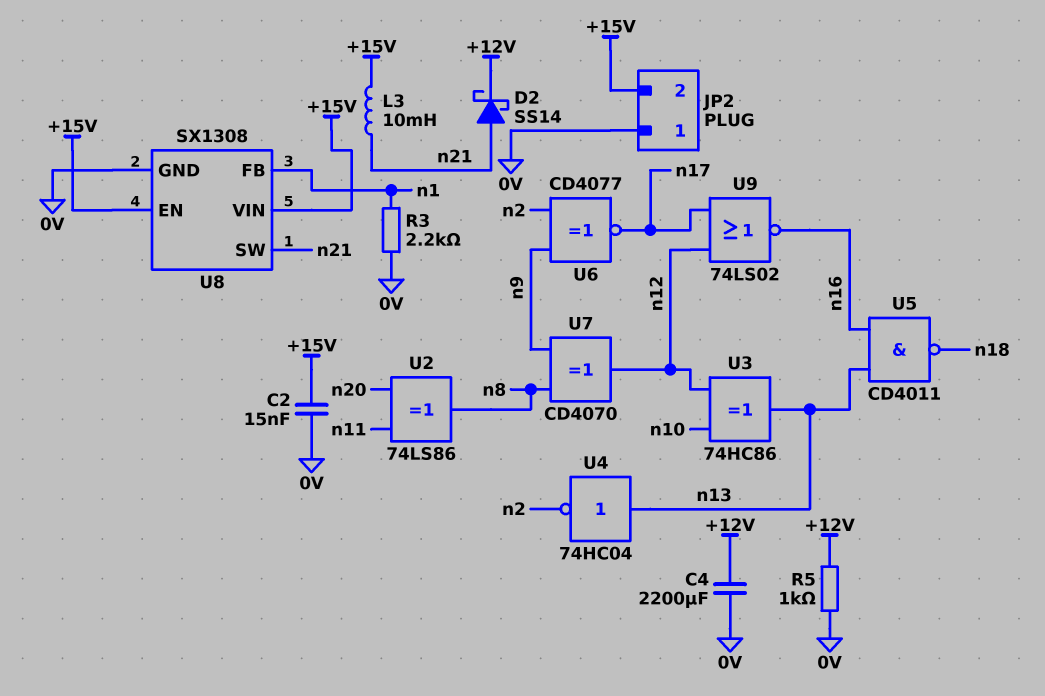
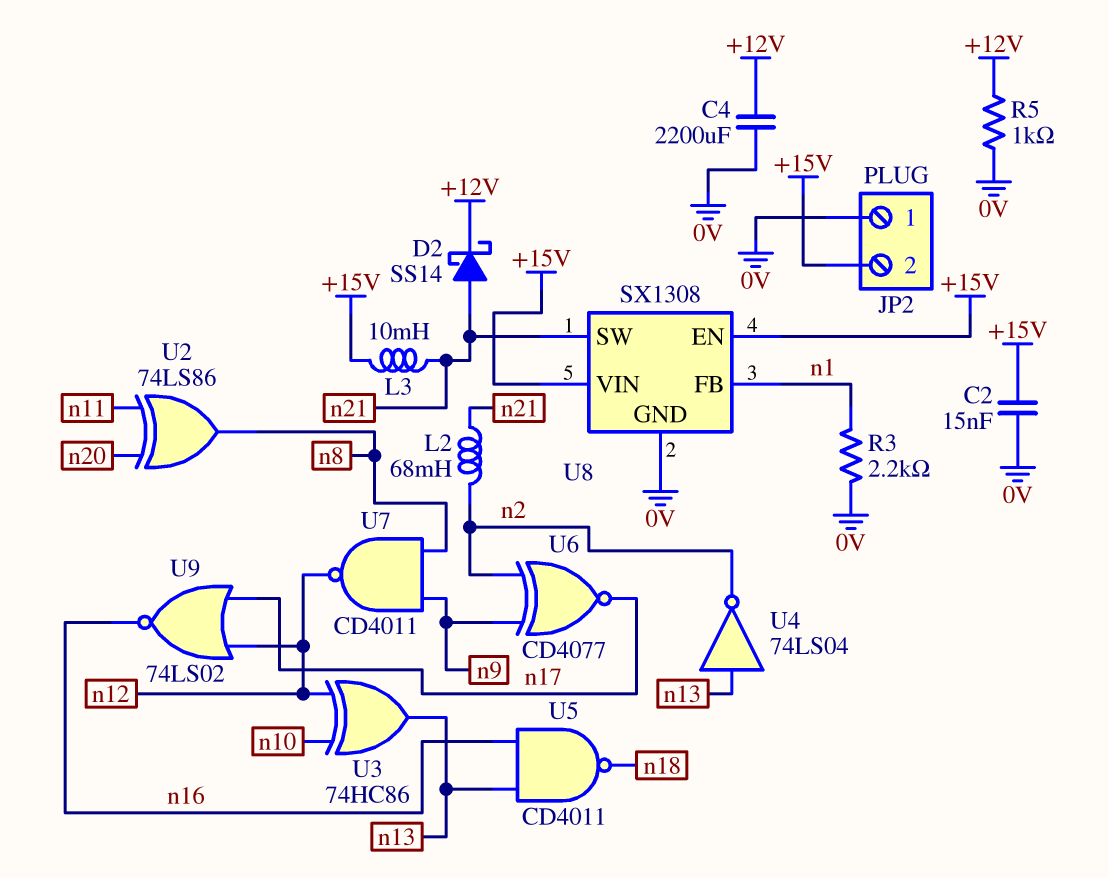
L2: none -> 68mH (n2, n21)
U4: NOT 74HC04 (in n13, out n2) -> NOT 74LS04 (in n13, out n2)
U7: XOR CD4070 (in n8, in n9, out n12) -> NAND CD4011 (in n8, in n9, out n12)

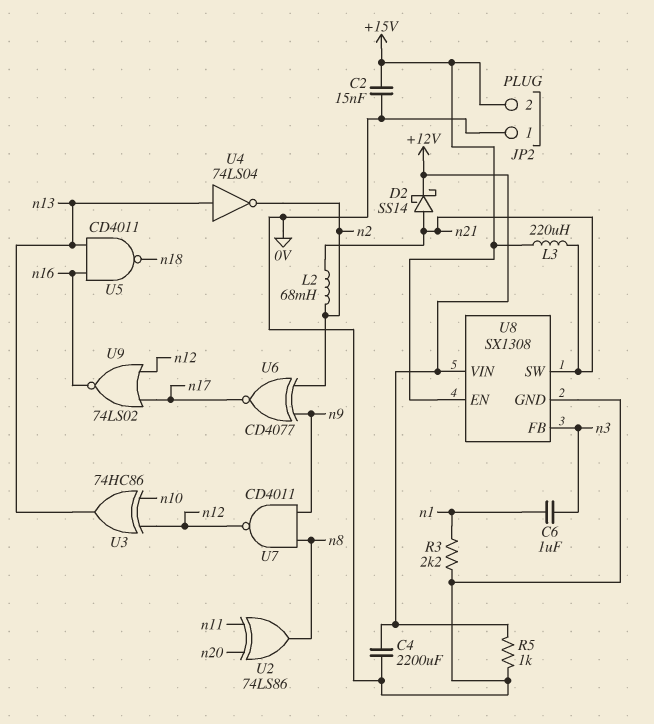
C6: none -> 1uF (n1, n3)
L3: 10mH (+15V, n21) -> 220uH (+15V, n21)
U8 pin FB: n1 -> n3
U8 pin VIN: +15V -> +12V

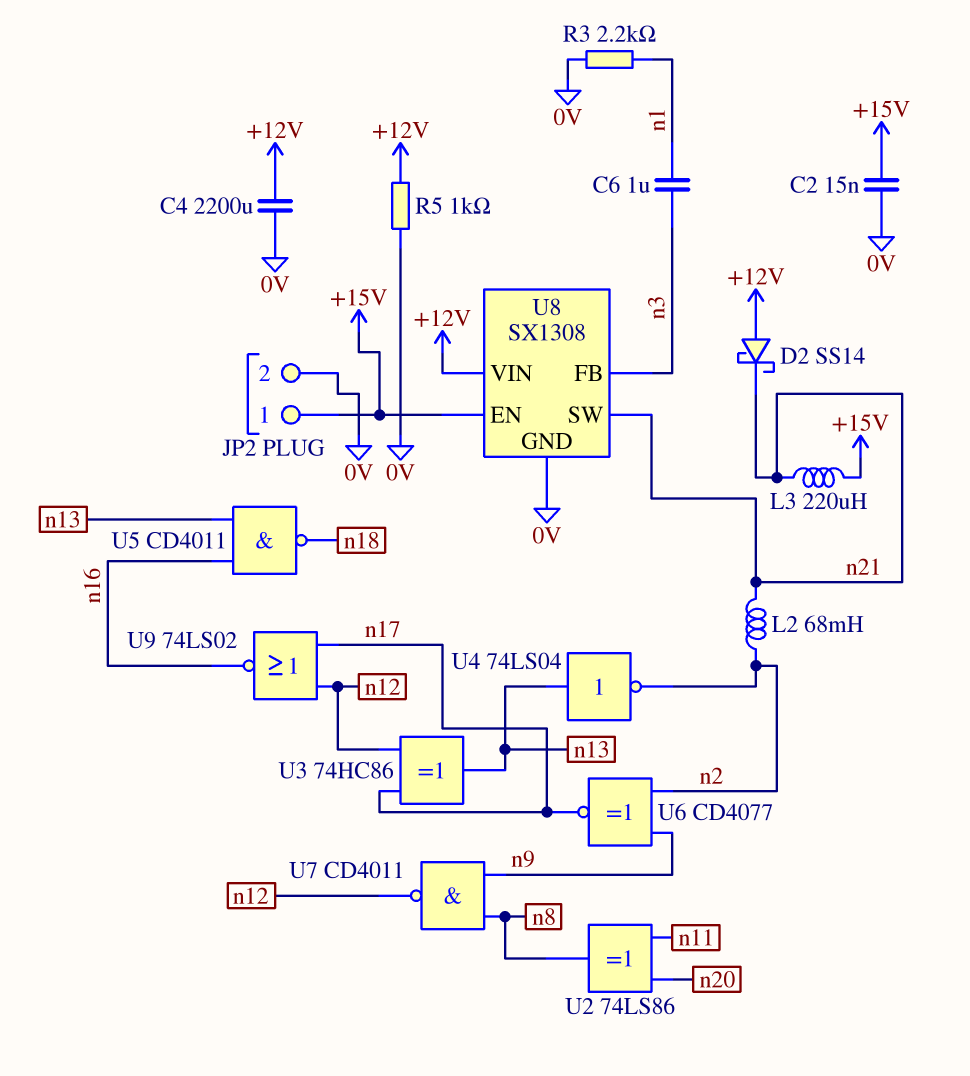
D2: schottky SS14 (A n21, K +12V) -> schottky SS14 (A +12V, K n21)
JP2 pin 1: 0V -> +15V
JP2 pin 2: +15V -> 0V
U3: XOR 74HC86 (in n10, in n12, out n13) -> XOR 74HC86 (in n12, in n17, out n13)

